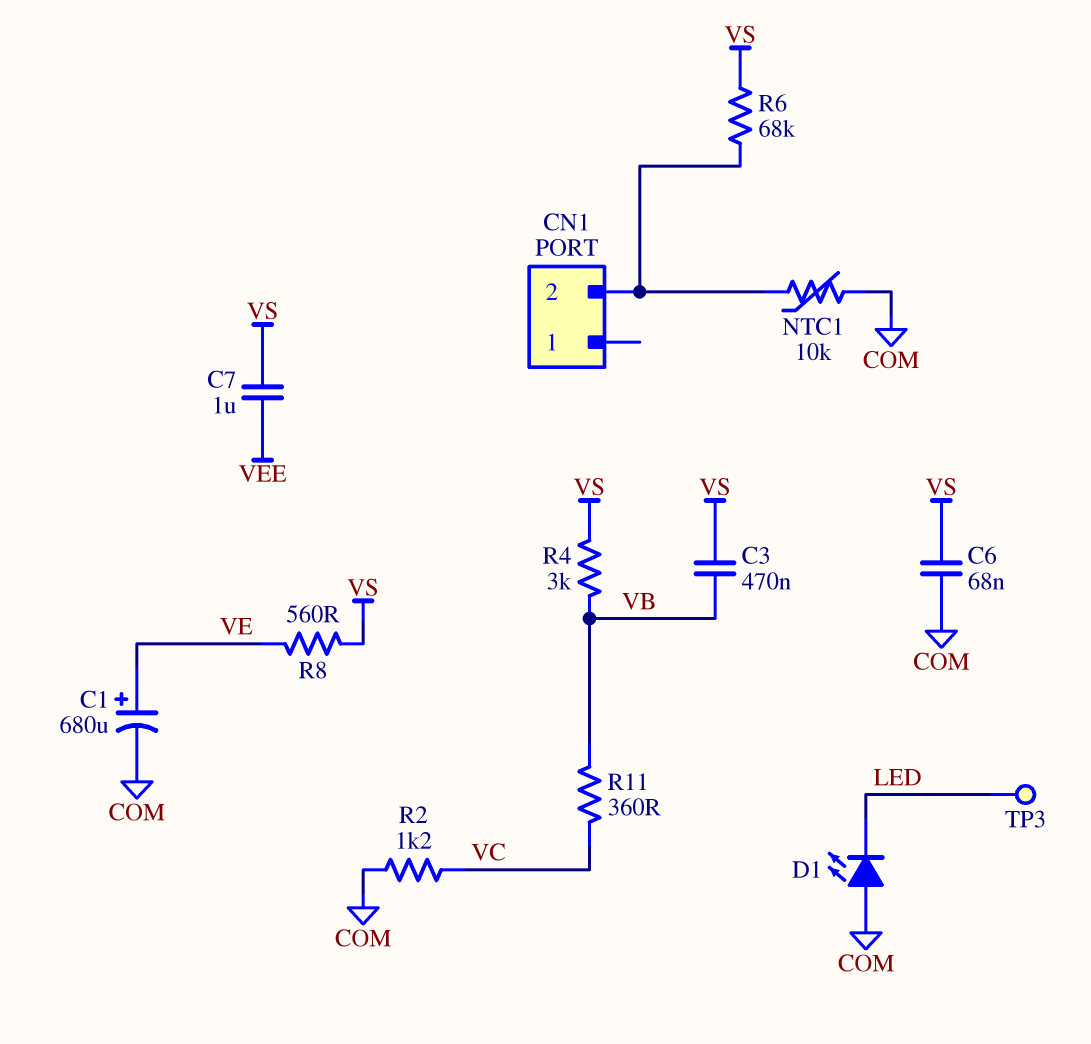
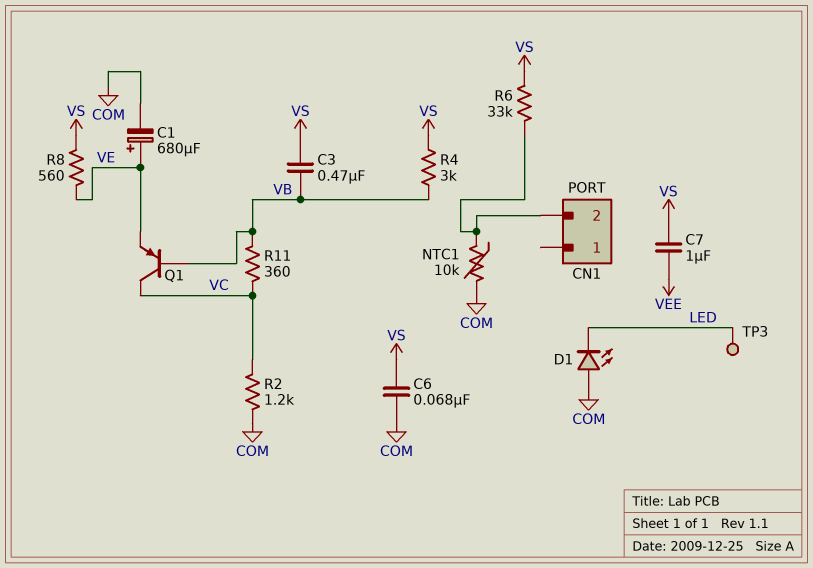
Q1: none -> PNP (B VB, C VC, E VE)
R6: 68k (CN1/2, VS) -> 33k (CN1/2, VS)

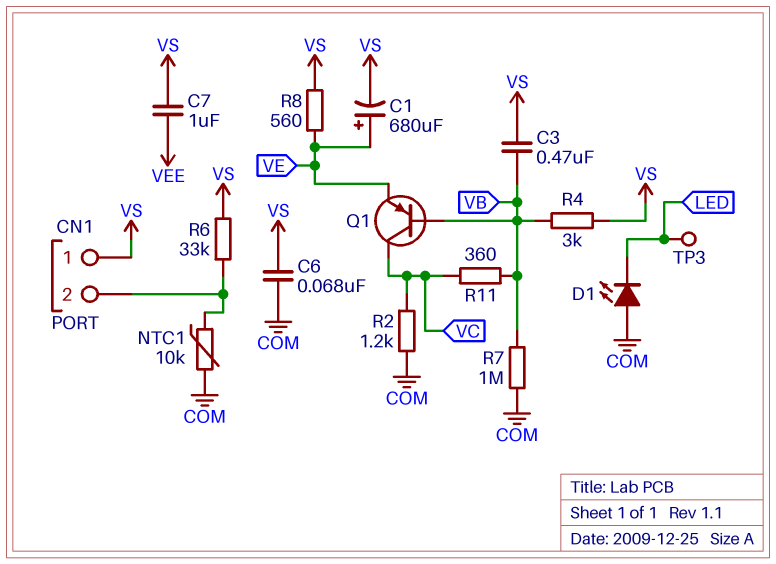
C1: 680uF (plus VE, minus COM) -> 680uF (plus VE, minus VS)
CN1 pin 1: none -> VS
R7: none -> 1M (COM, VB)

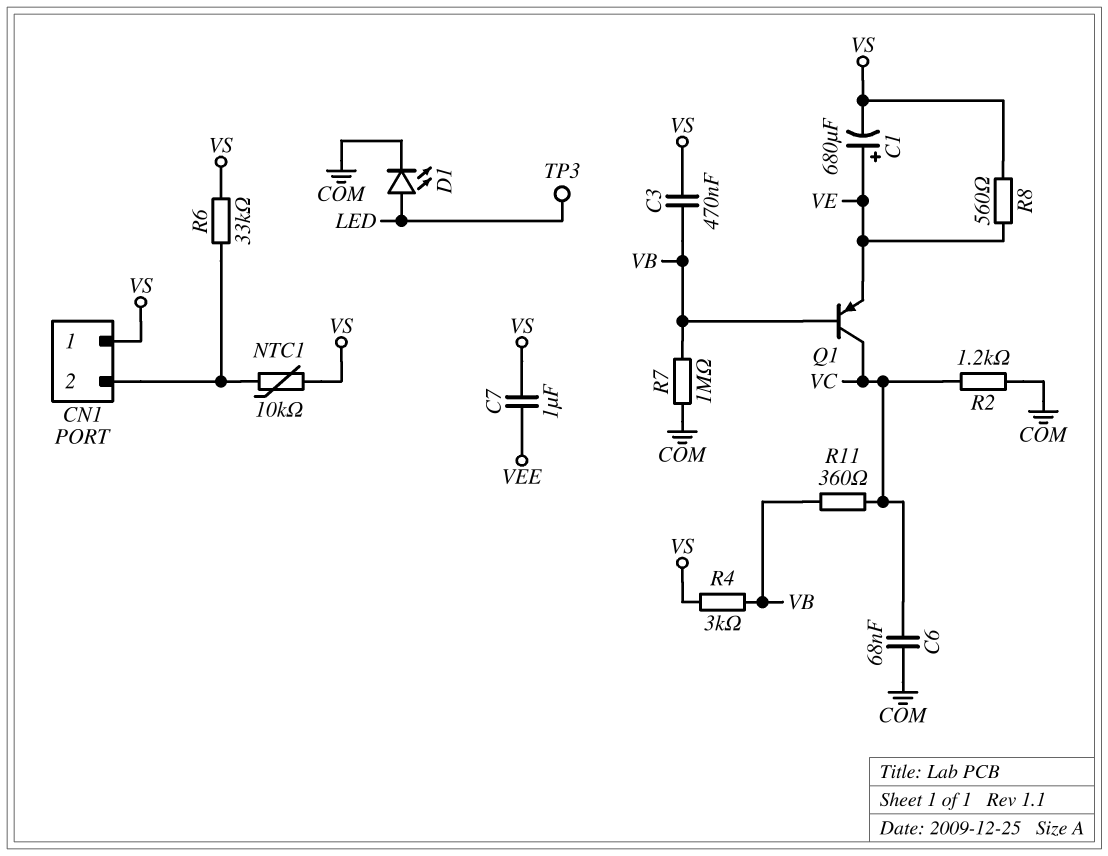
C6: 68nF (COM, VS) -> 68nF (COM, VC)
D1: LED (A COM, K LED) -> LED (A LED, K COM)
NTC1: 10k (CN1/2, COM) -> 10k (CN1/2, VS)

